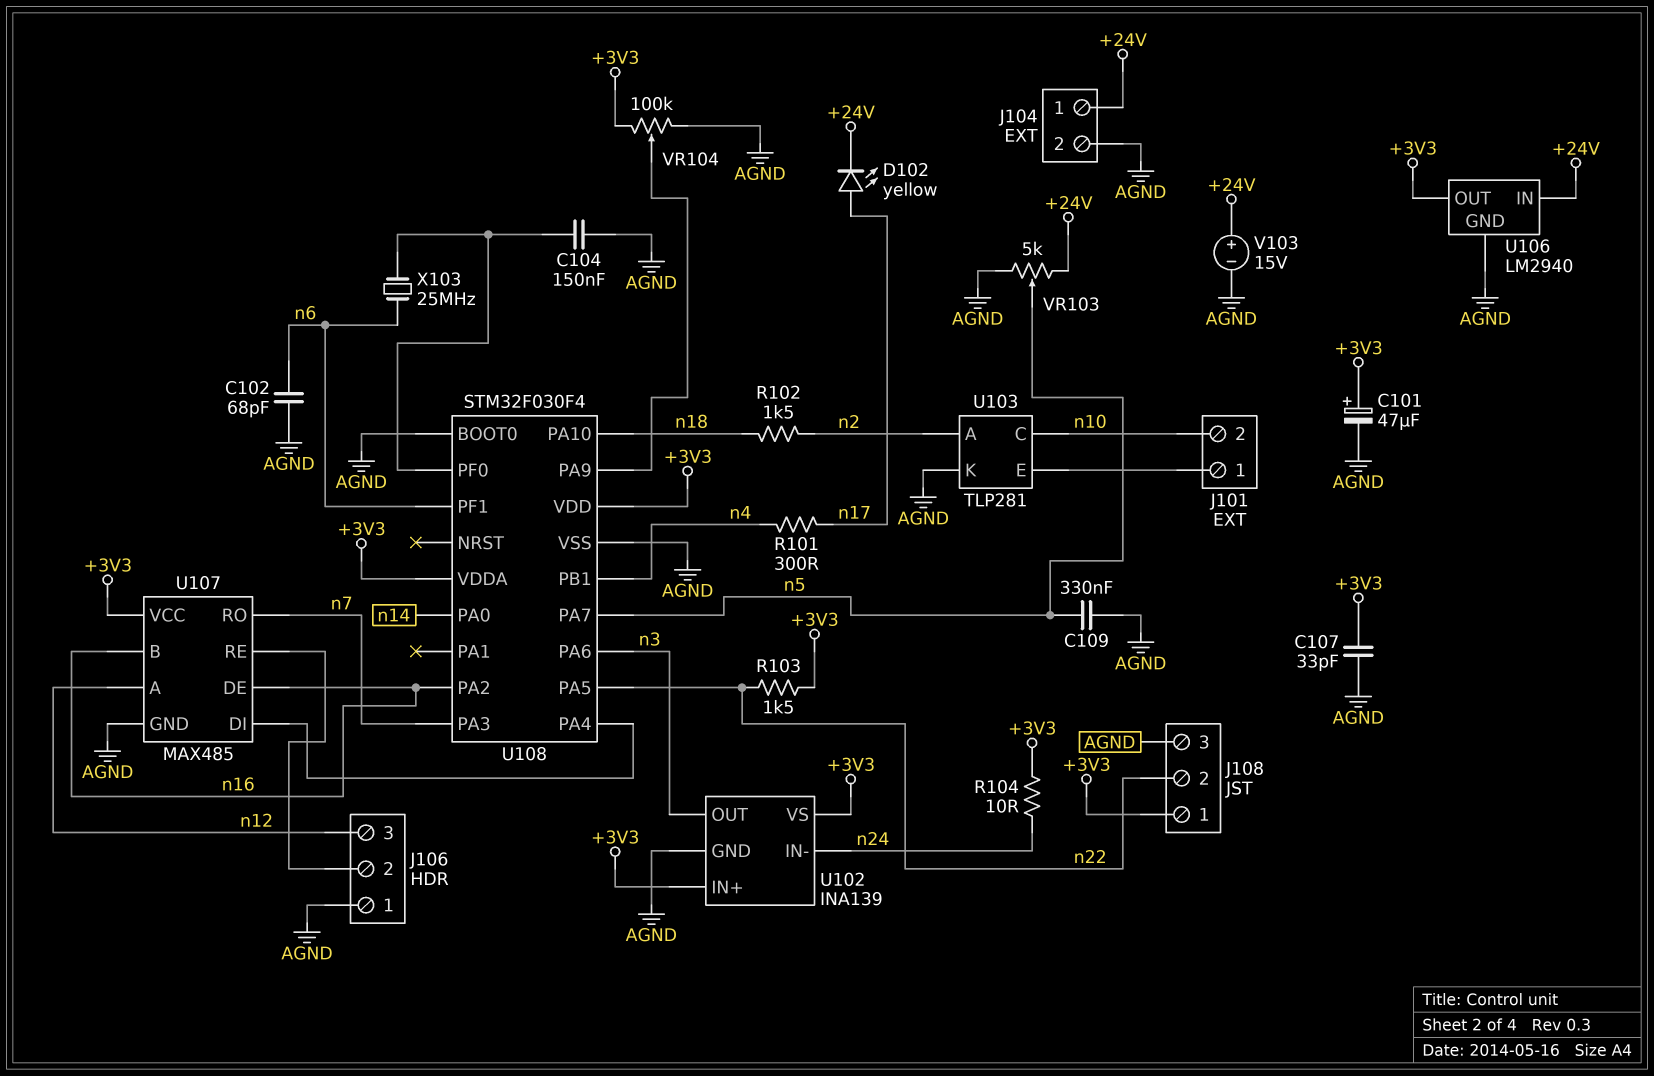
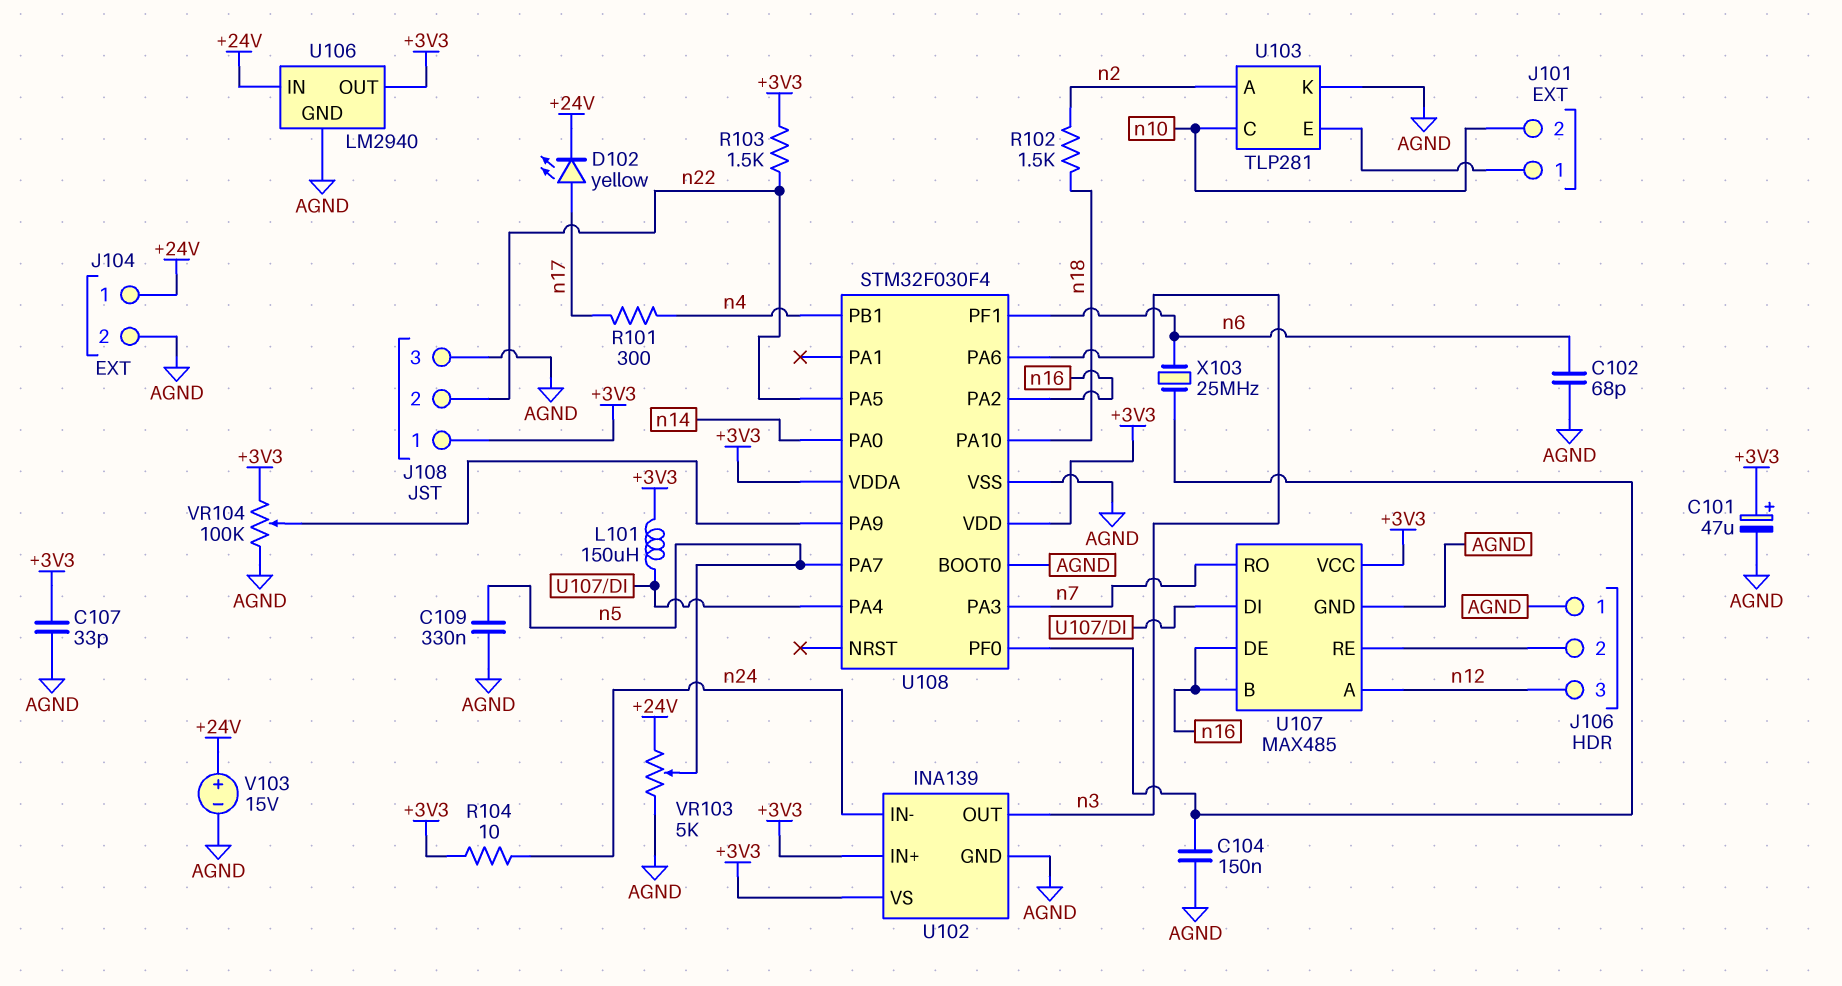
L101: none -> 150uH (+3V3, U107/DI)

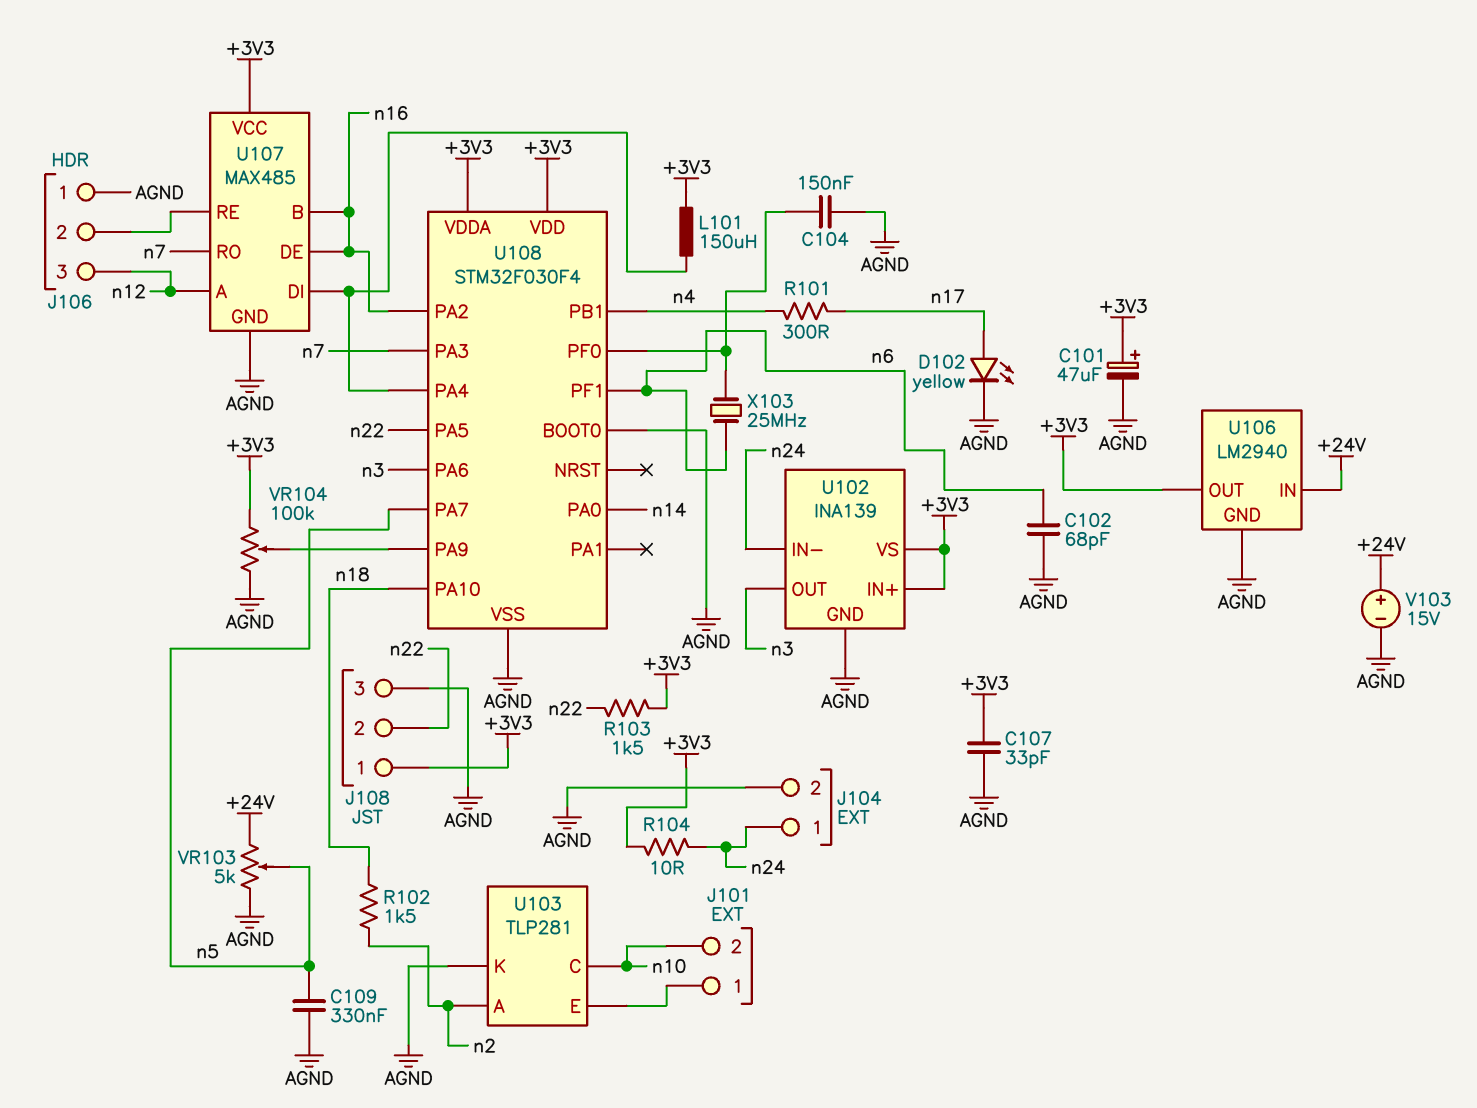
D102: LED yellow (A n17, K +24V) -> LED yellow (A n17, K AGND)
J104 pin 1: +24V -> n24

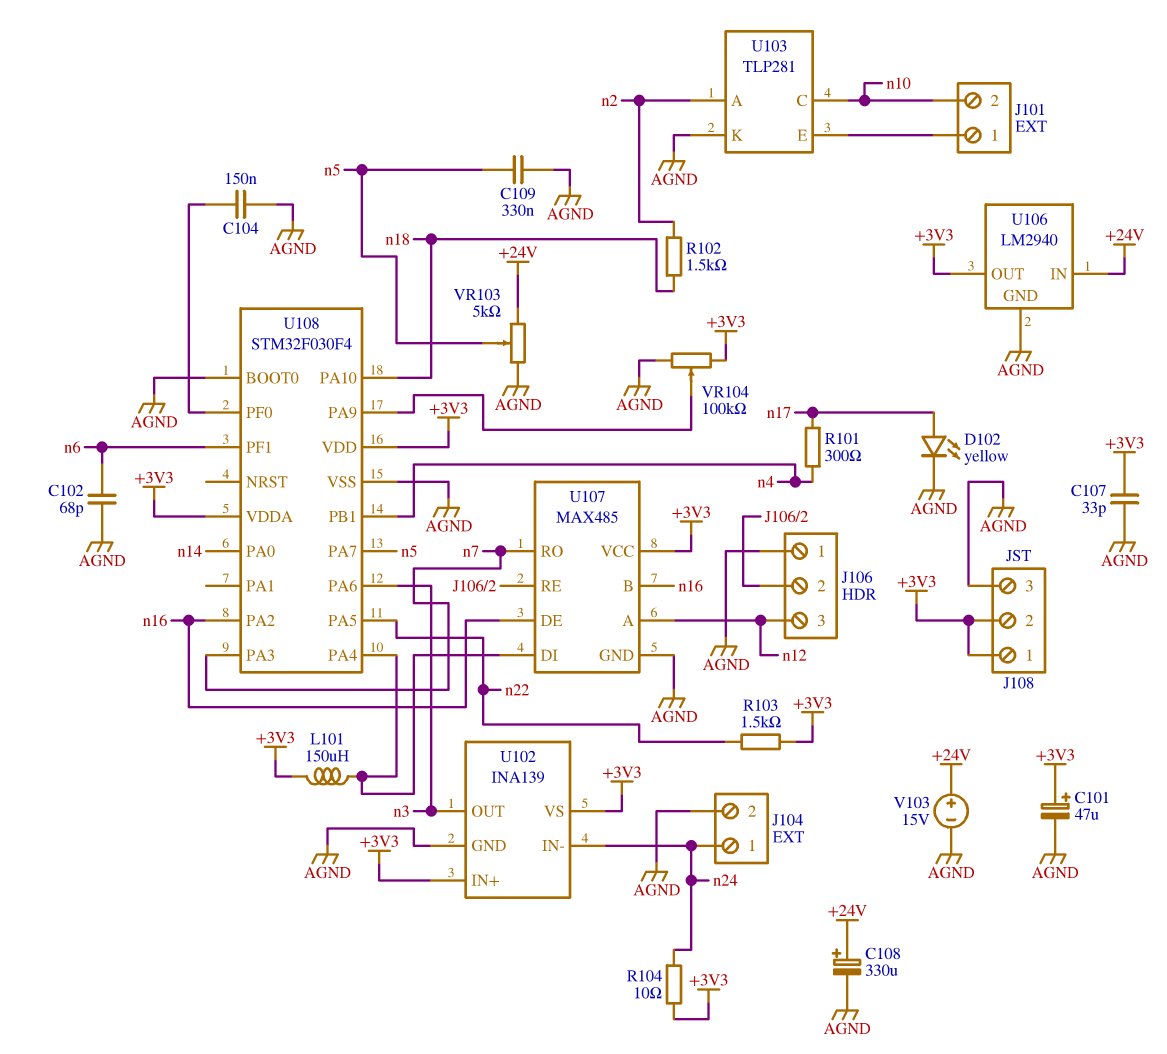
C108: none -> 330uF (plus +24V, minus AGND)
J108 pin 2: n22 -> +3V3
X103: 25MHz (U108/PF0, n6) -> none

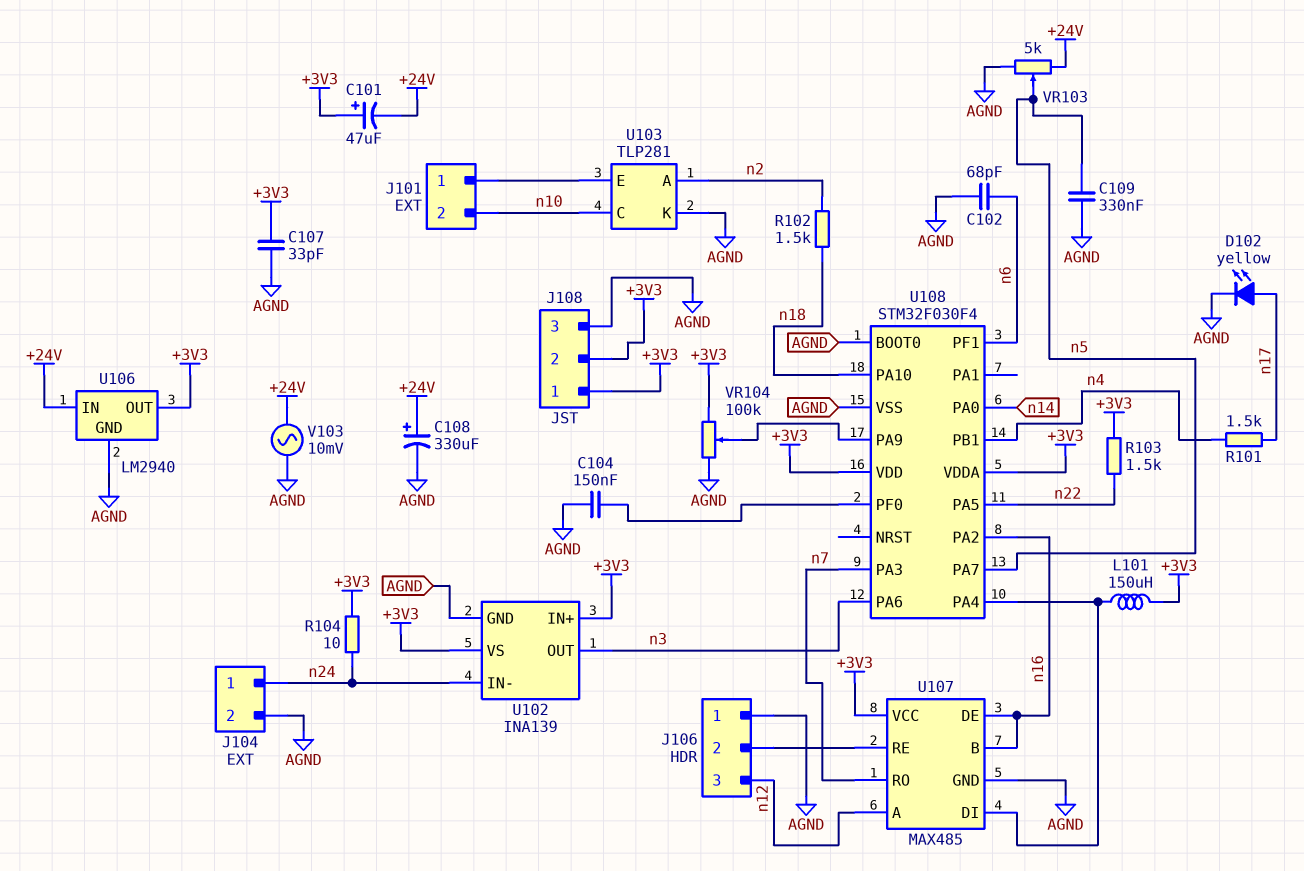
C101: 47uF (plus +3V3, minus AGND) -> 47uF (plus +3V3, minus +24V)
R101: 300 (n4, n17) -> 1.5k (n4, n17)
V103: 15V (plus +24V, minus AGND) -> AC 10mV (+24V, AGND)

